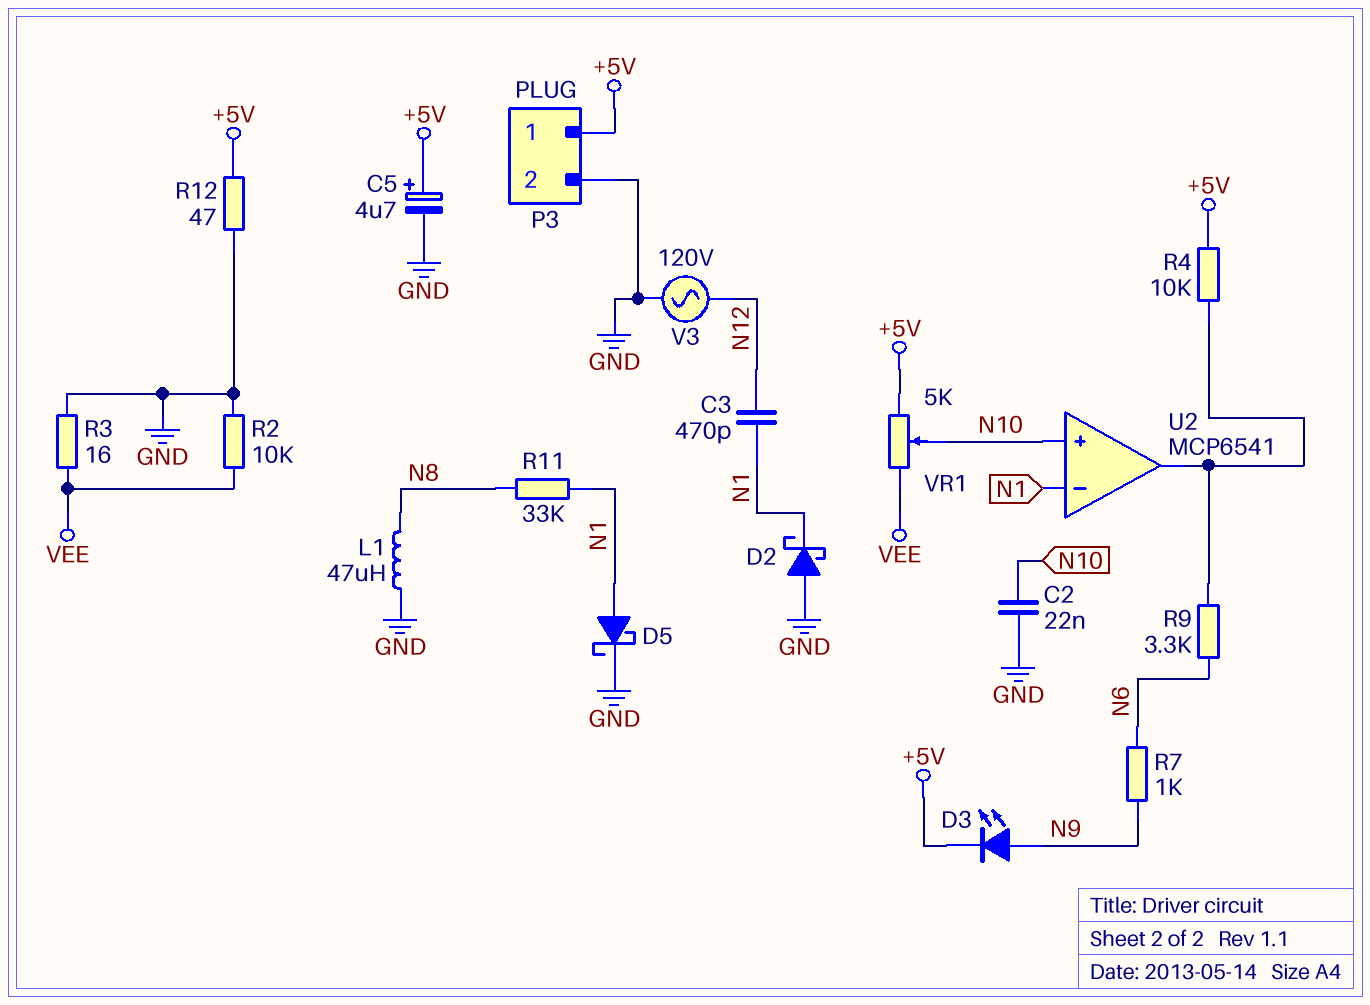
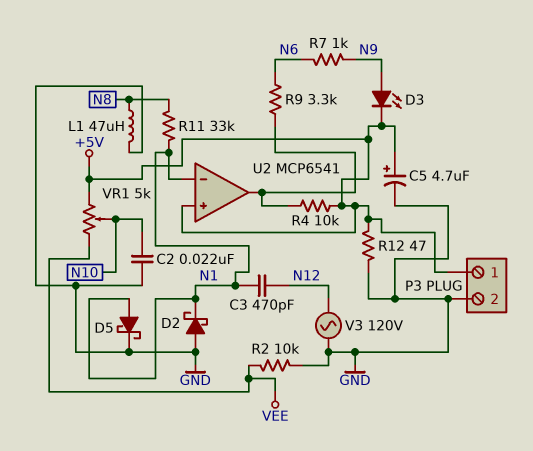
R3: 16 (GND, VEE) -> none
U2 pin in+: N10 -> +5V

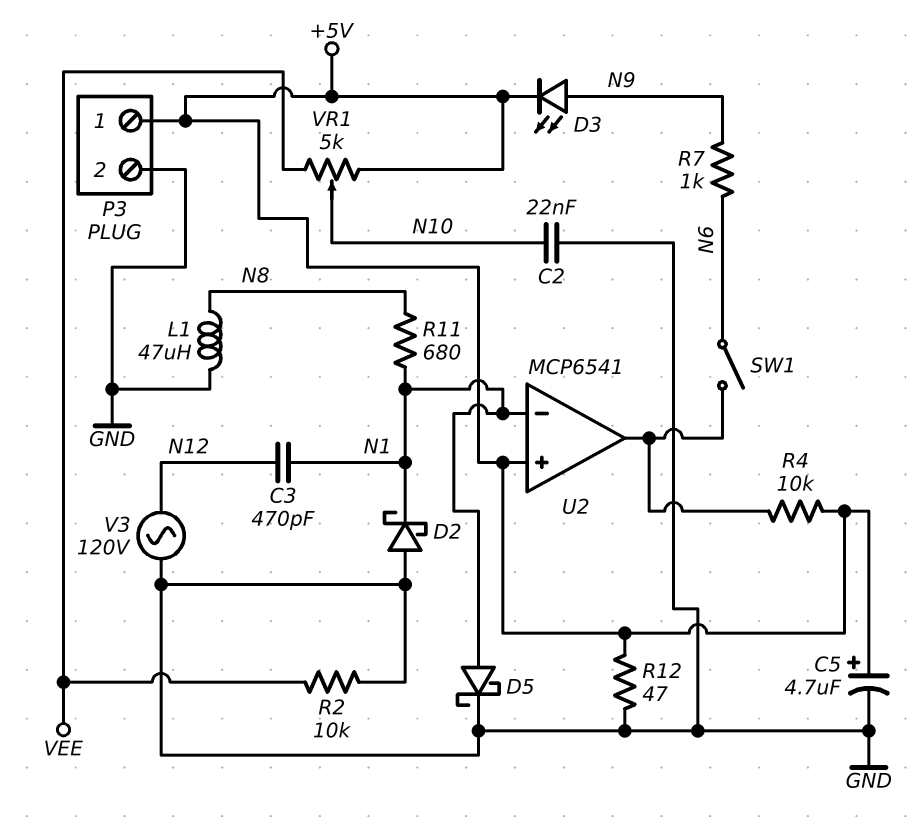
R9: 3.3k (N6, U2/out) -> none
R11: 33k (N1, N8) -> 680 (N1, N8)
SW1: none -> switch (N6, U2/out)

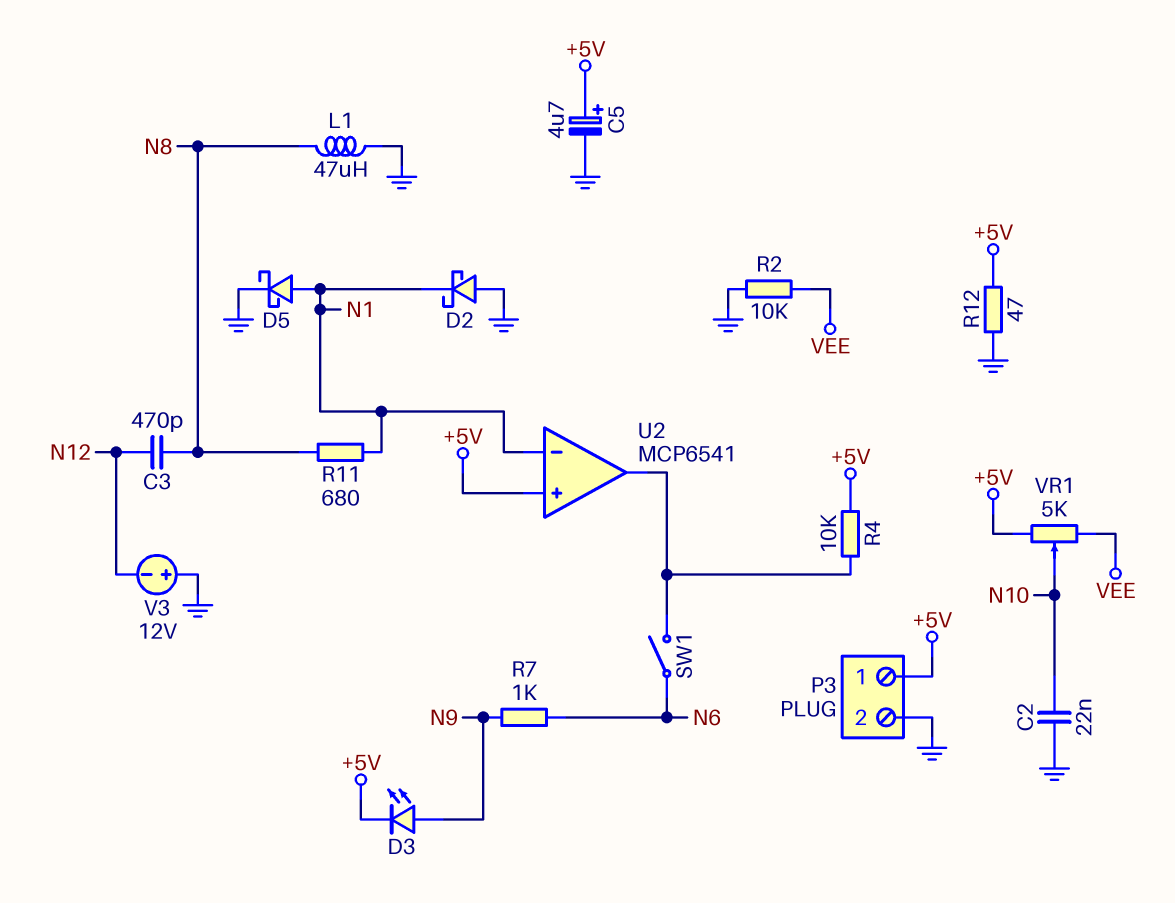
C3: 470pF (N1, N12) -> 470pF (N8, N12)
V3: AC 120V (GND, N12) -> 12V (plus GND, minus N12)

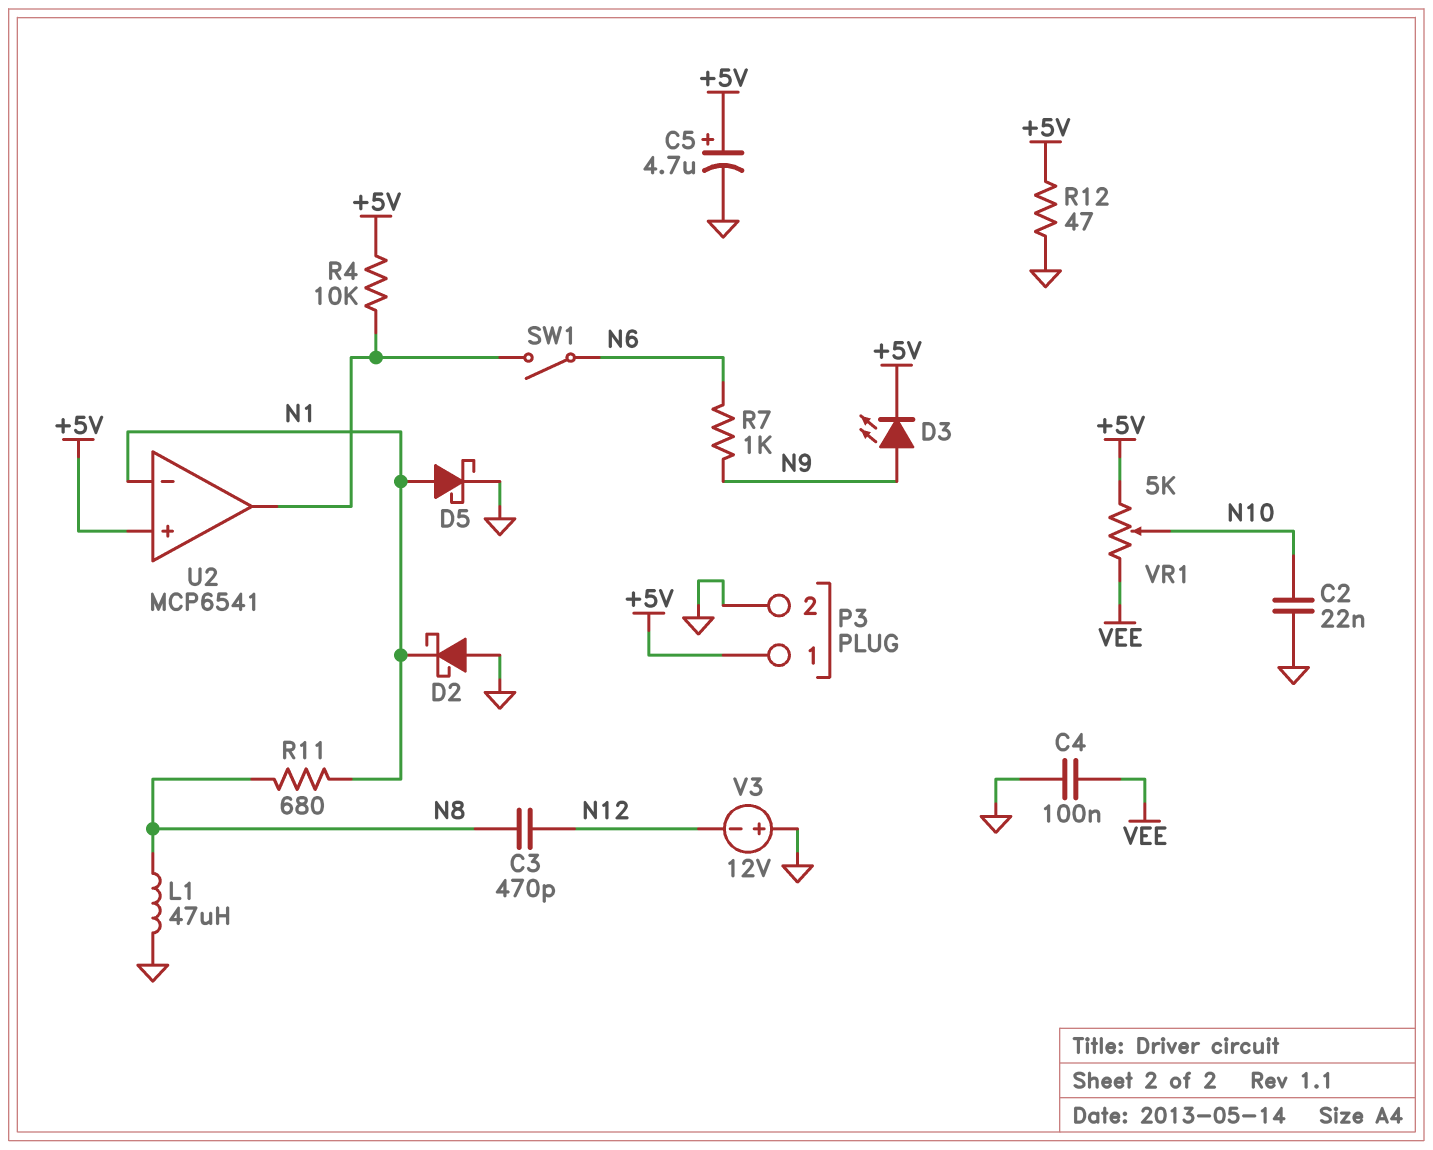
C4: none -> 100nF (GND, VEE)
R2: 10k (GND, VEE) -> none

